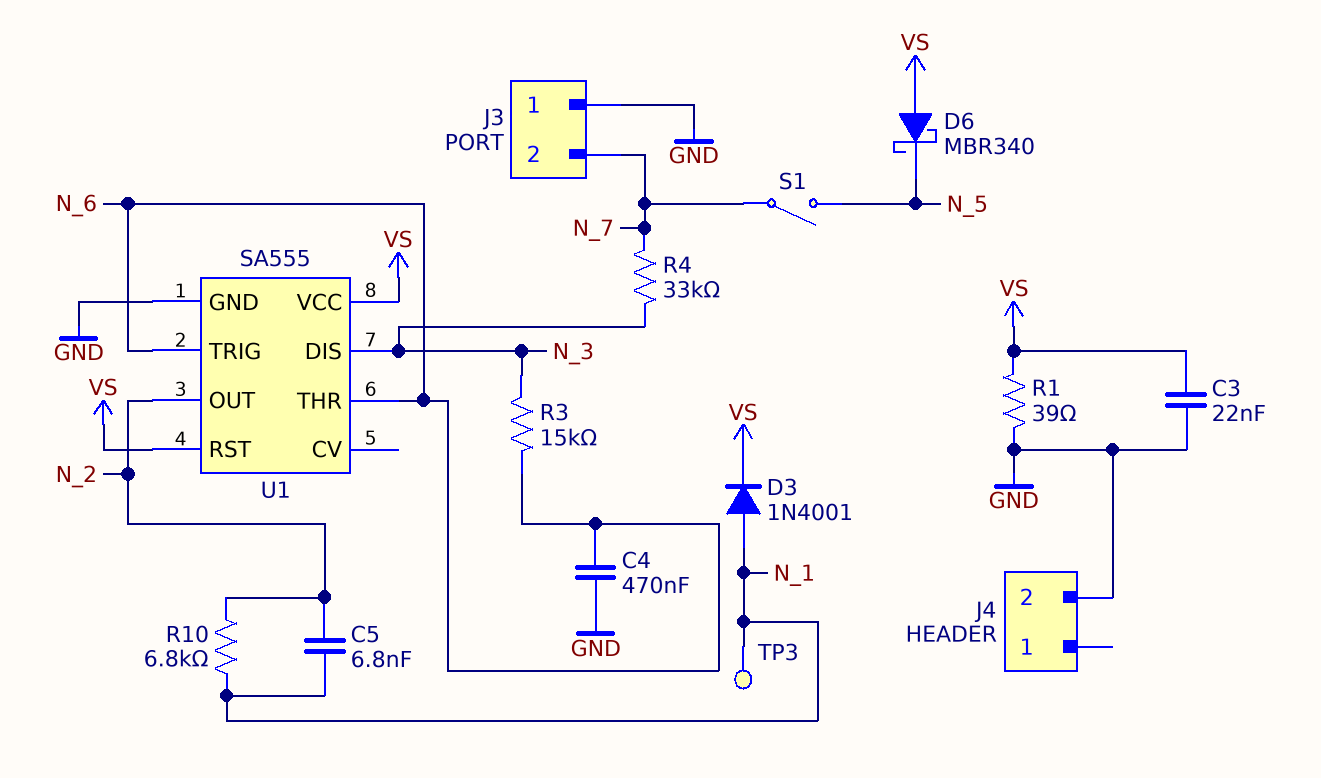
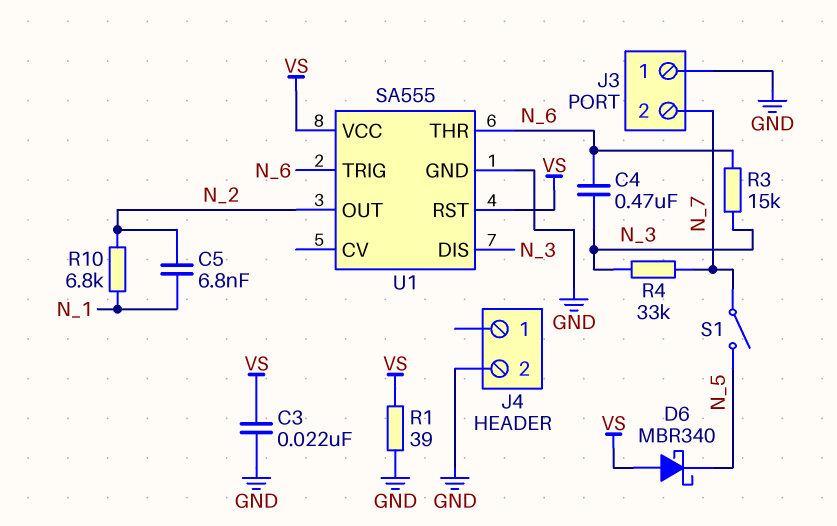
C4: 470nF (GND, N_6) -> 470nF (N_3, N_6)
D3: diode 1N4001 (A N_1, K VS) -> none
TP3: test point (N_1) -> none

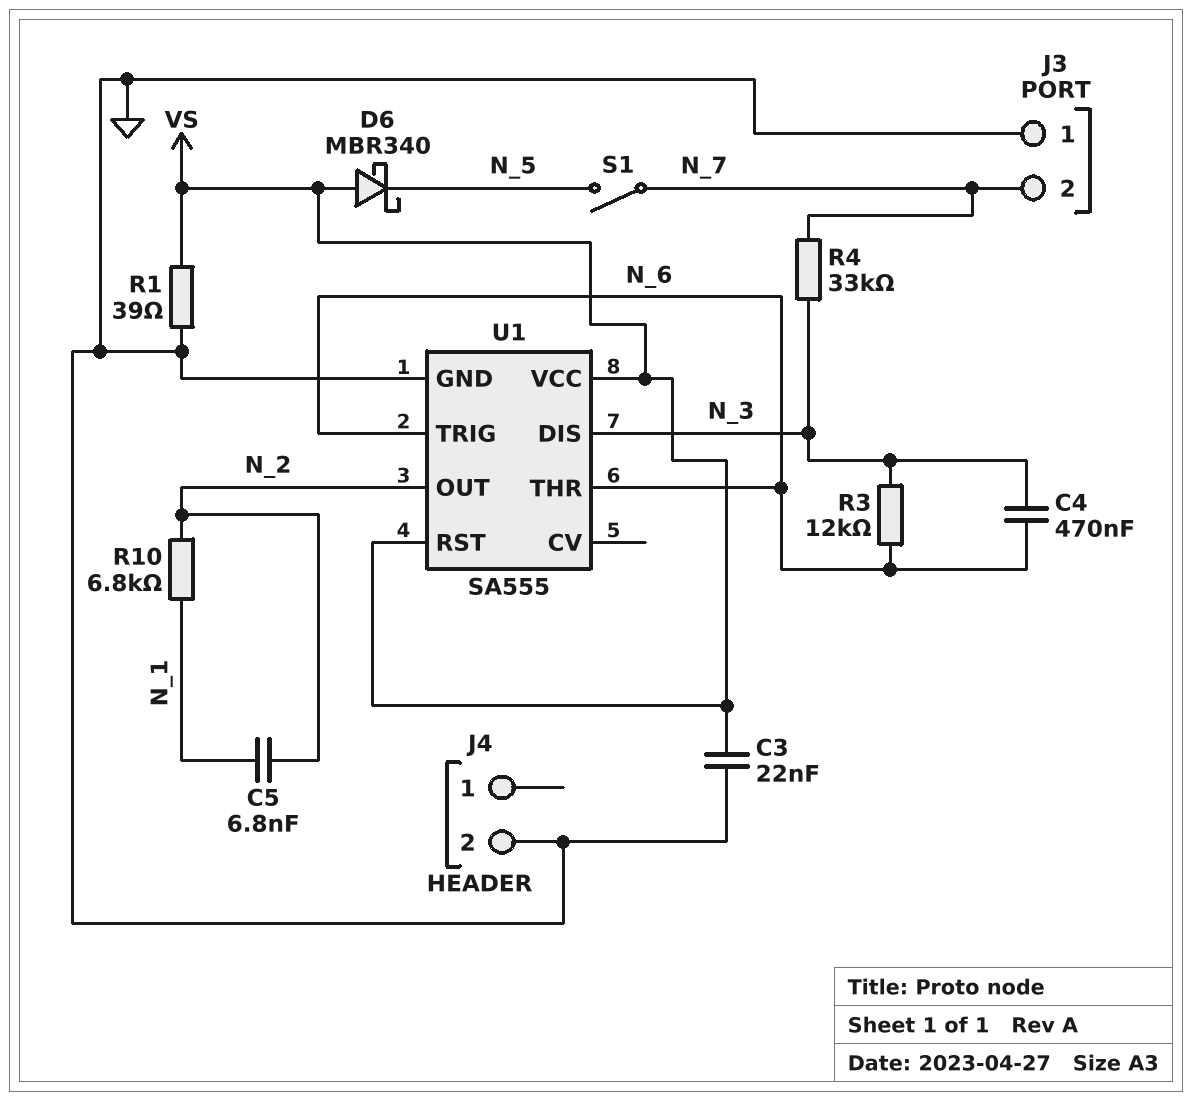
R3: 15k (N_3, N_6) -> 12k (N_3, N_6)

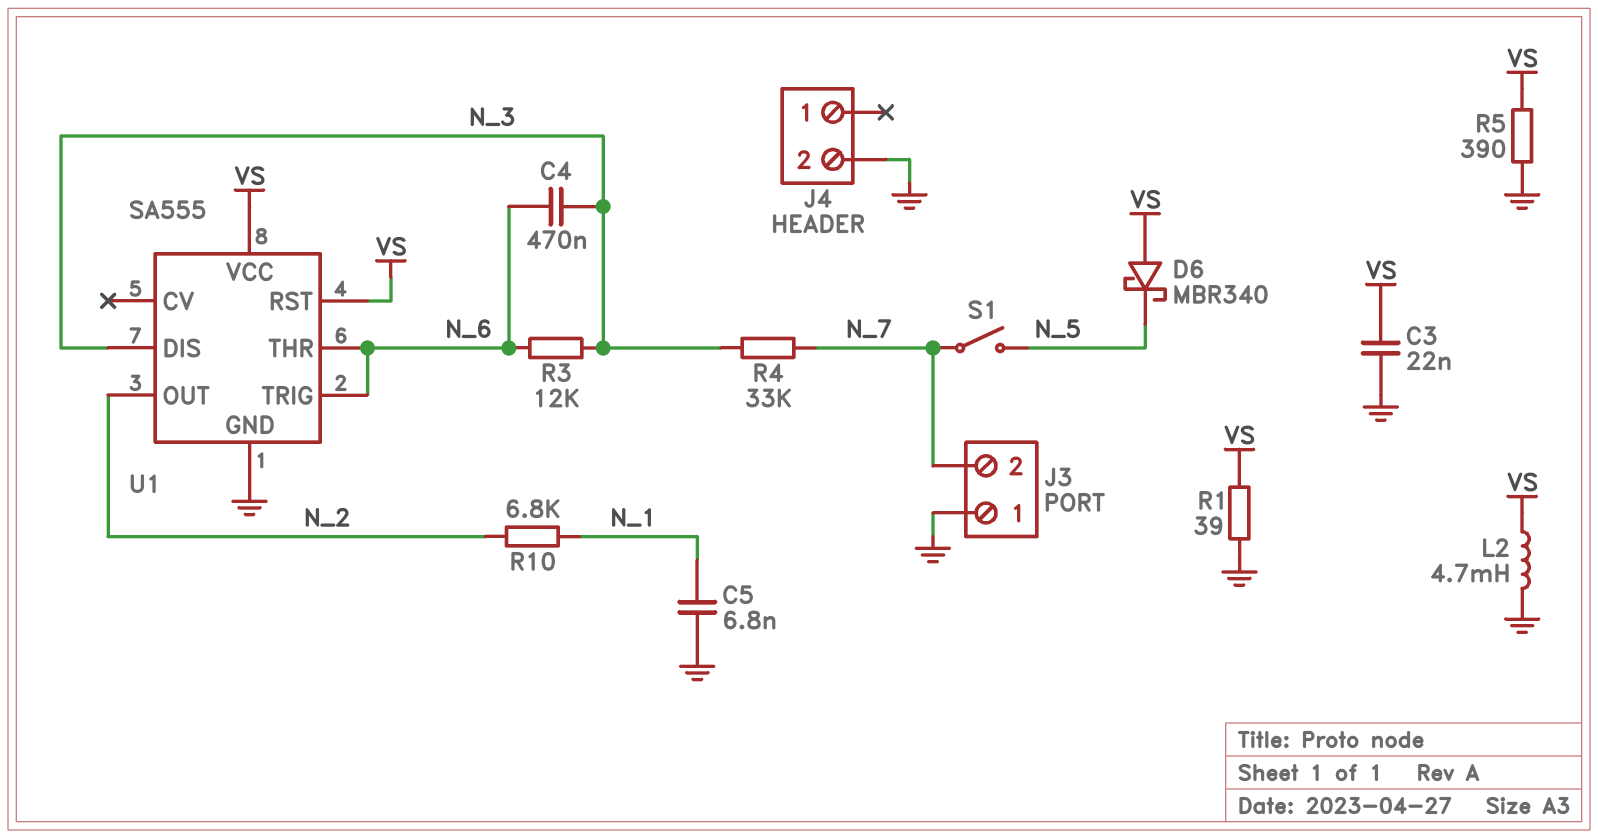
C5: 6.8nF (N_1, N_2) -> 6.8nF (GND, N_1)
L2: none -> 4.7mH (GND, VS)
R5: none -> 390 (GND, VS)

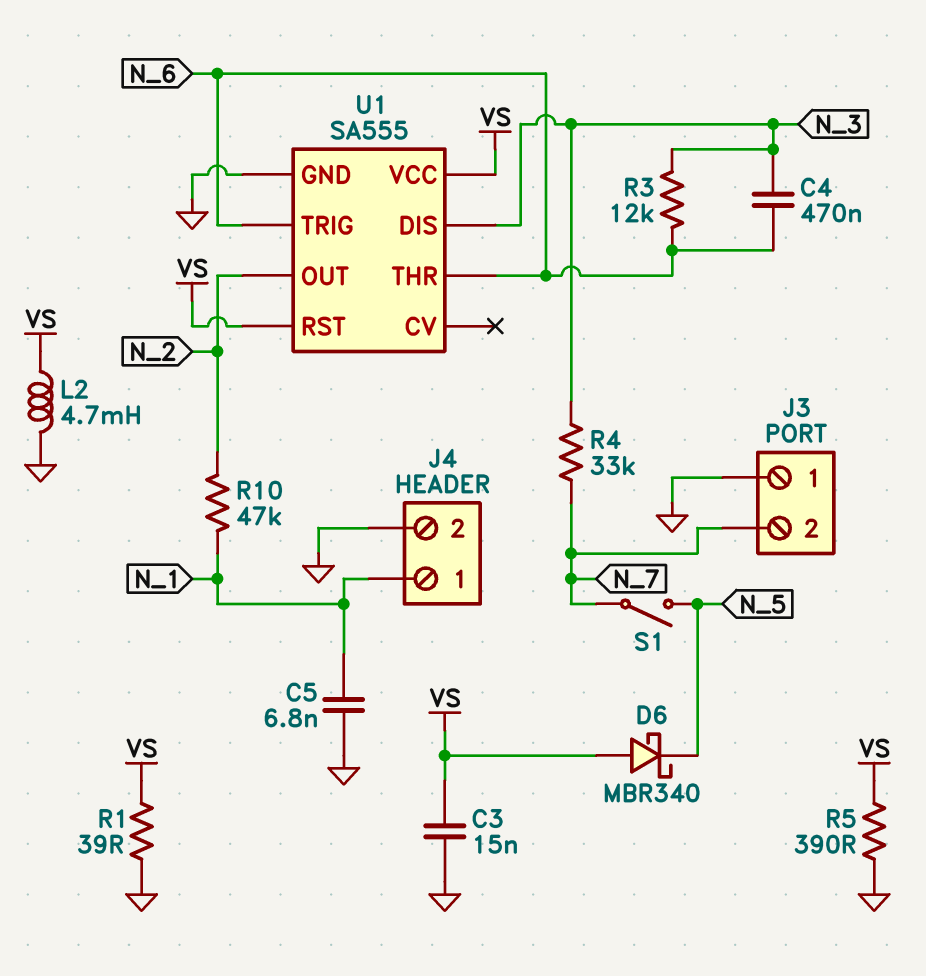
C3: 22nF (GND, VS) -> 15nF (GND, VS)
J4 pin 1: none -> N_1
R10: 6.8k (N_1, N_2) -> 47k (N_1, N_2)

